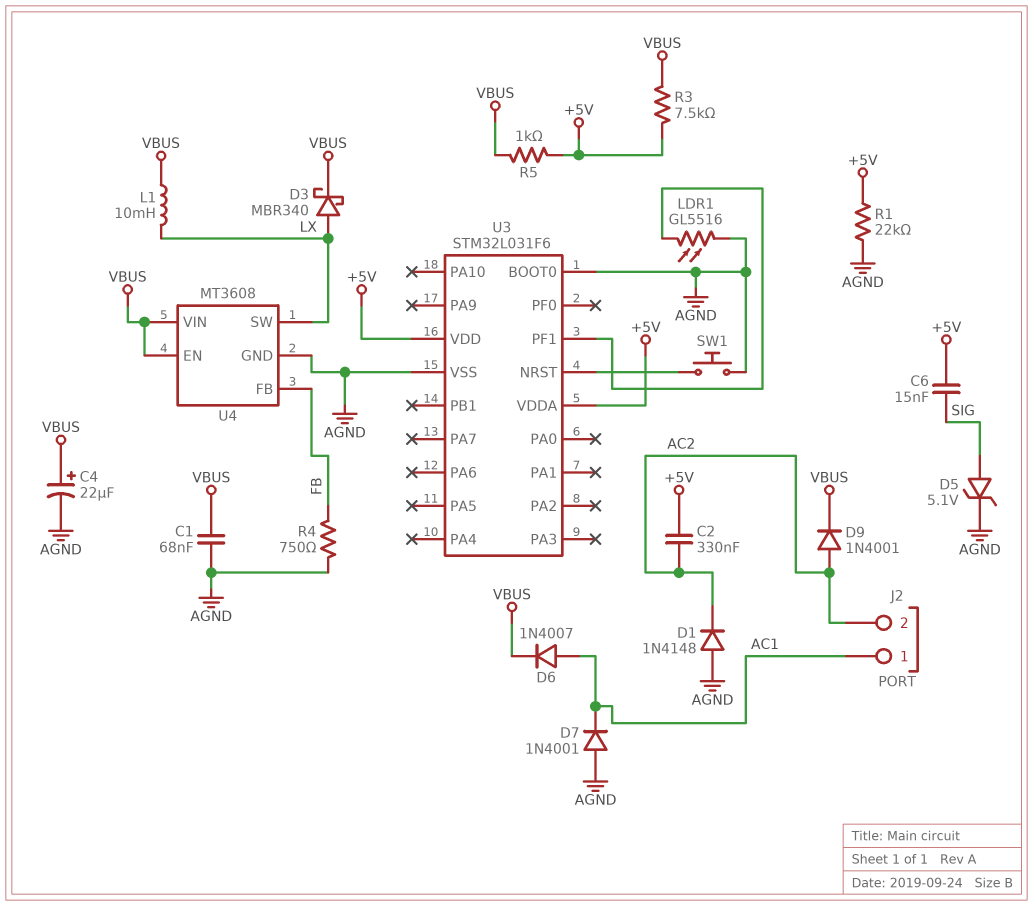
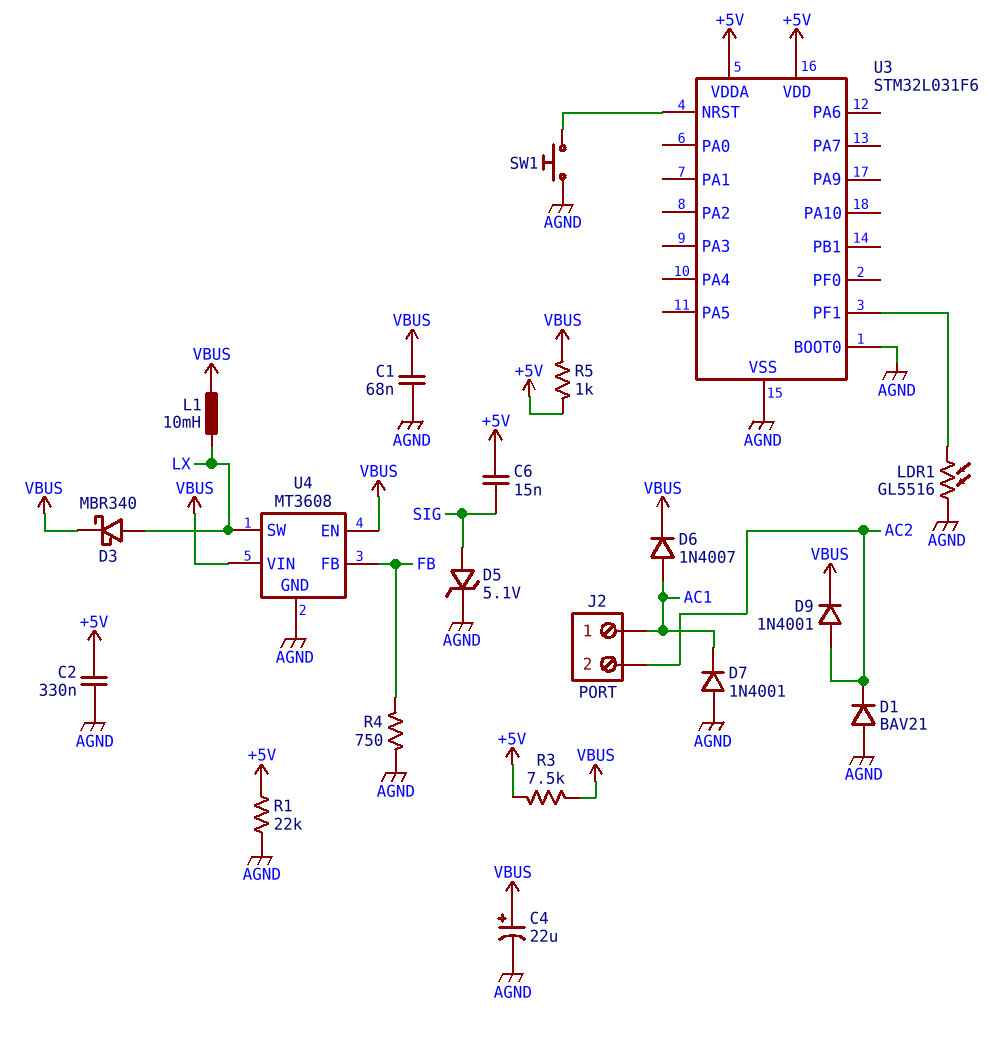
C2: 330nF (+5V, AC2) -> 330nF (+5V, AGND)
D1: diode 1N4148 (A AGND, K AC2) -> diode BAV21 (A AGND, K AC2)

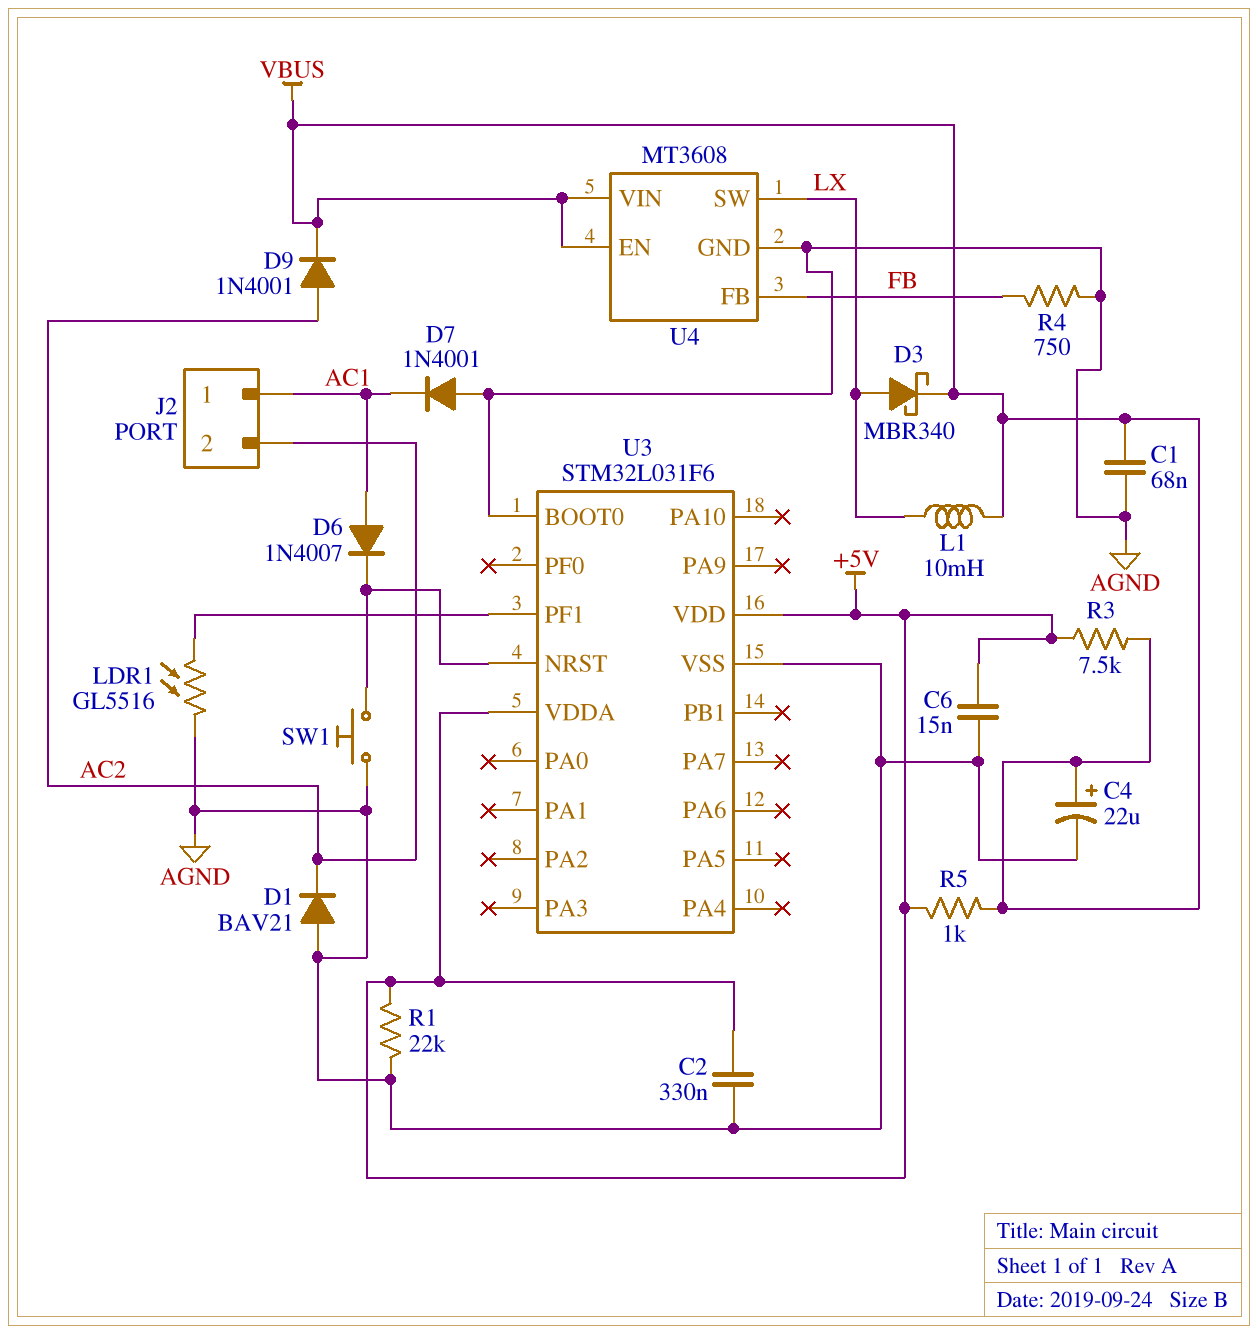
C6: 15nF (+5V, SIG) -> 15nF (+5V, AGND)
D5: zener 5.1V (A SIG, K AGND) -> none
D6: diode 1N4007 (A AC1, K VBUS) -> diode 1N4007 (A AC1, K U3/NRST)

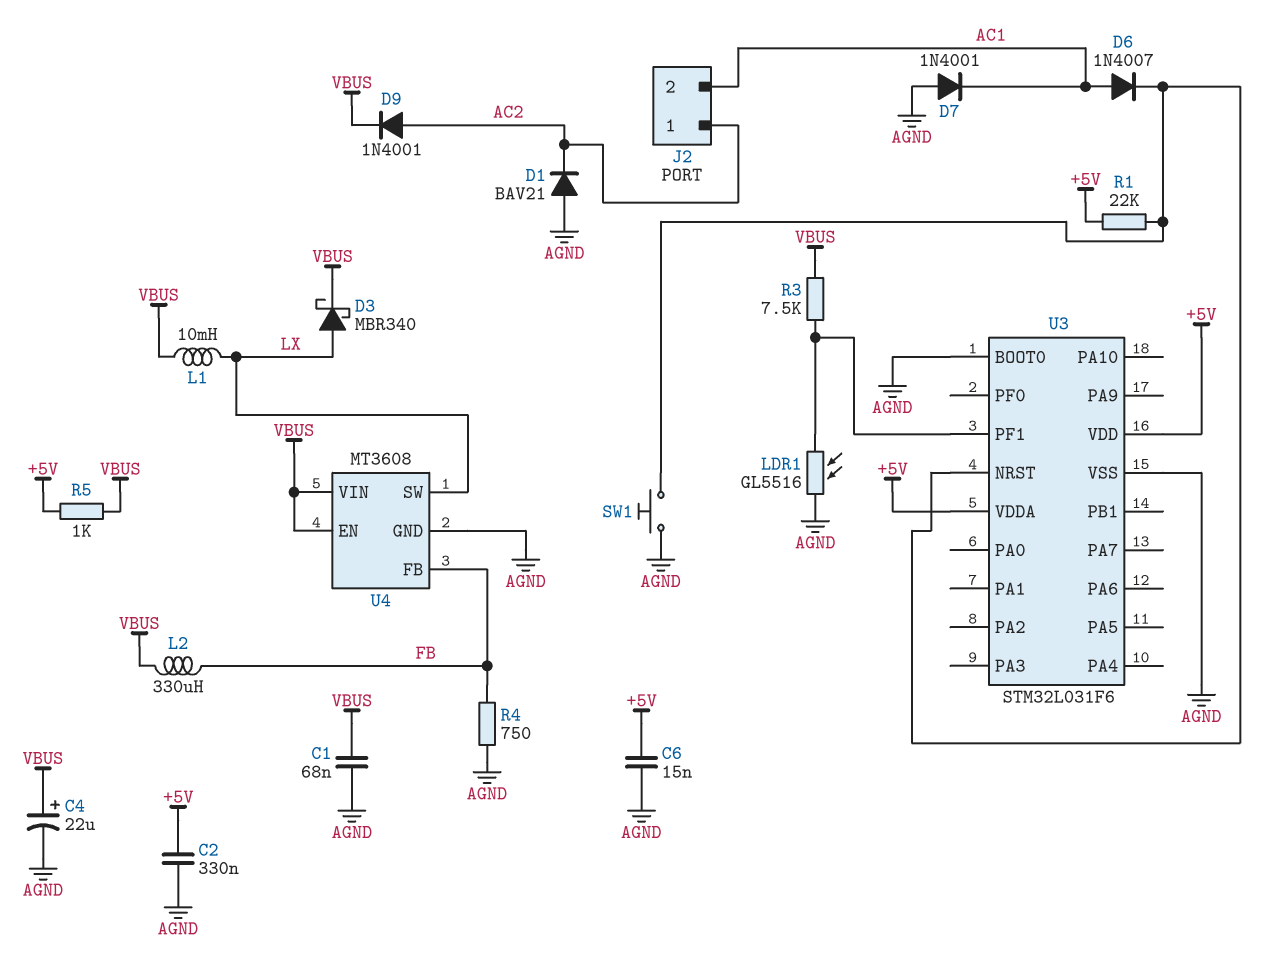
J2 pin 1: AC1 -> AC2
J2 pin 2: AC2 -> AC1
L2: none -> 330uH (FB, VBUS)
R1: 22k (+5V, AGND) -> 22k (+5V, U3/NRST)
R3: 7.5k (+5V, VBUS) -> 7.5k (U3/PF1, VBUS)

